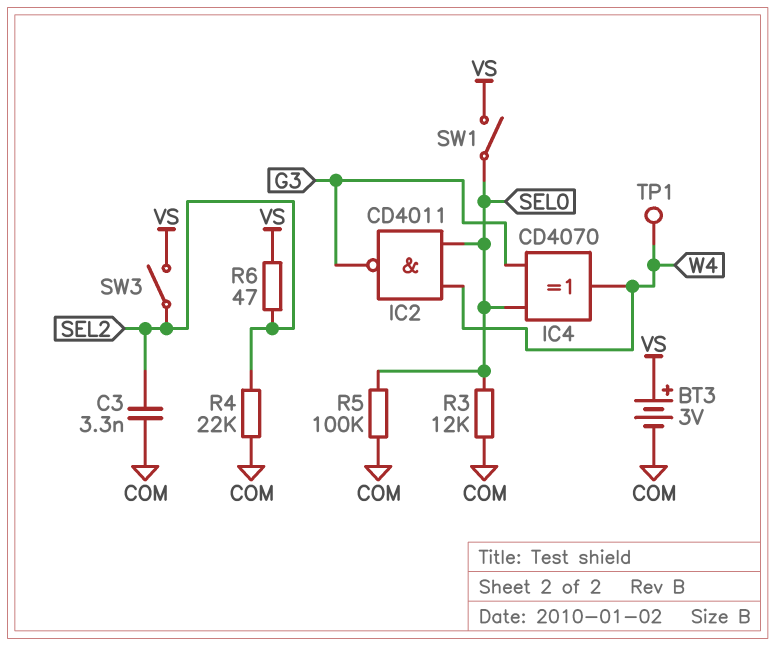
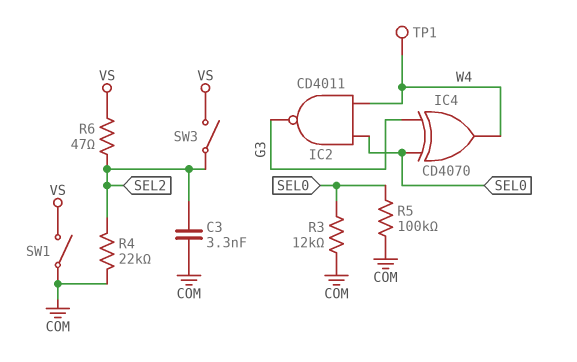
BT3: 3V (plus VS, minus COM) -> none
SW1: switch (SEL0, VS) -> switch (COM, VS)

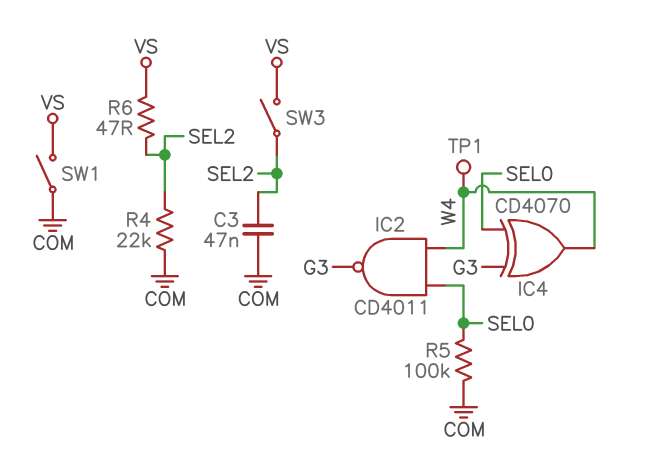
C3: 3.3nF (COM, SEL2) -> 47nF (COM, SEL2)
R3: 12k (COM, SEL0) -> none

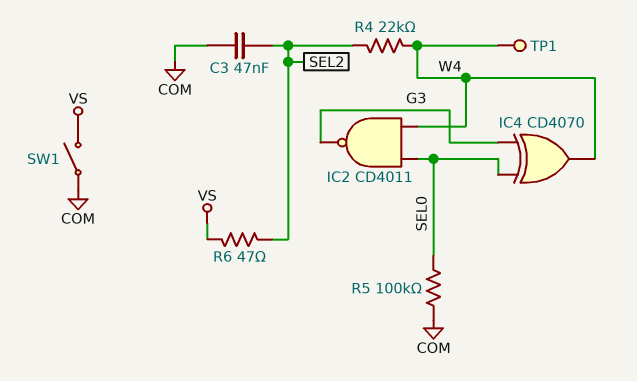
R4: 22k (COM, SEL2) -> 22k (SEL2, W4)
SW3: switch (SEL2, VS) -> none

